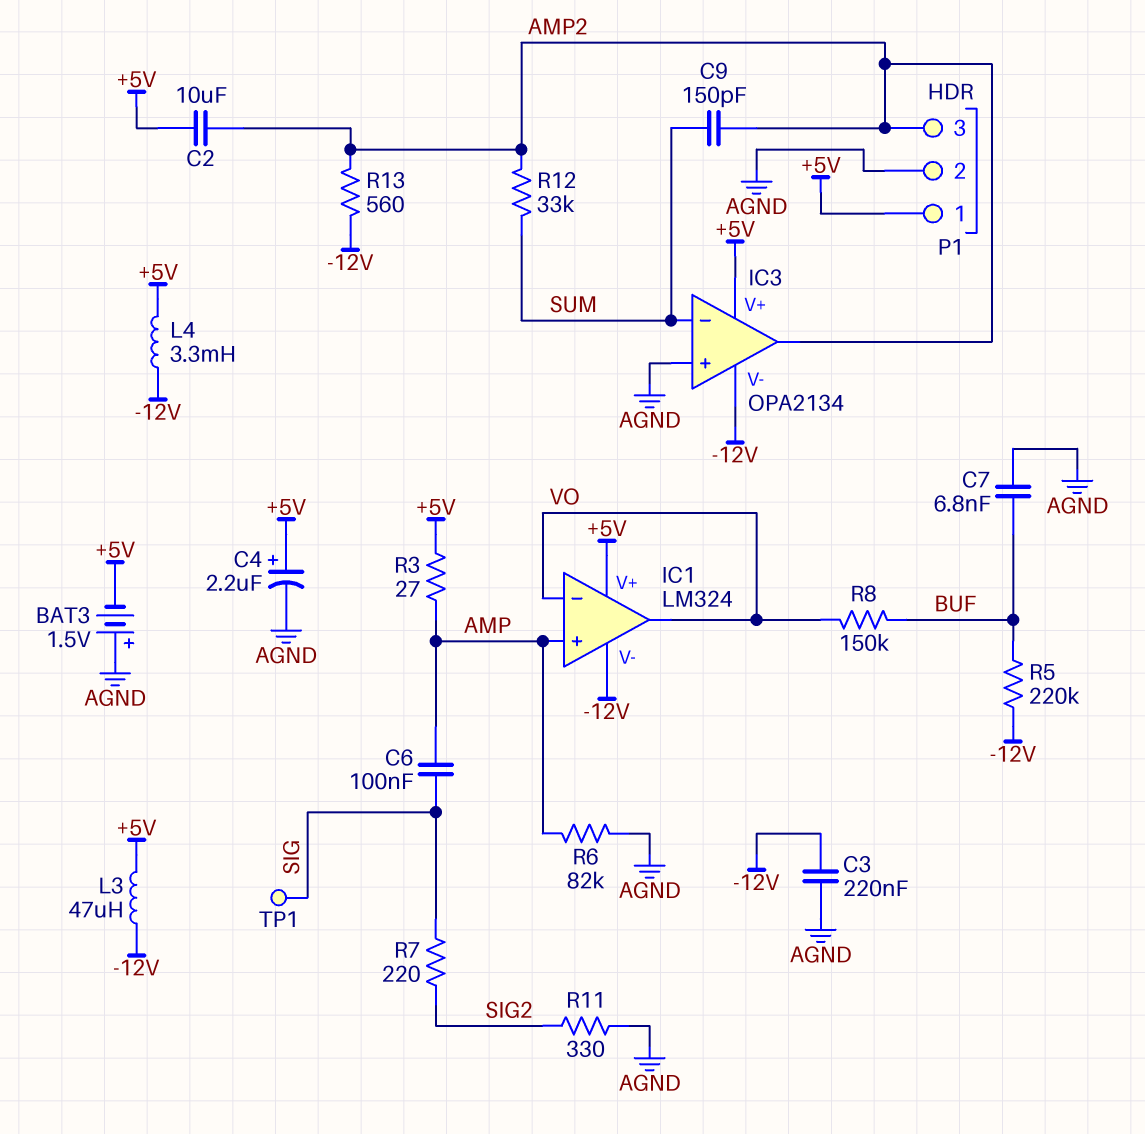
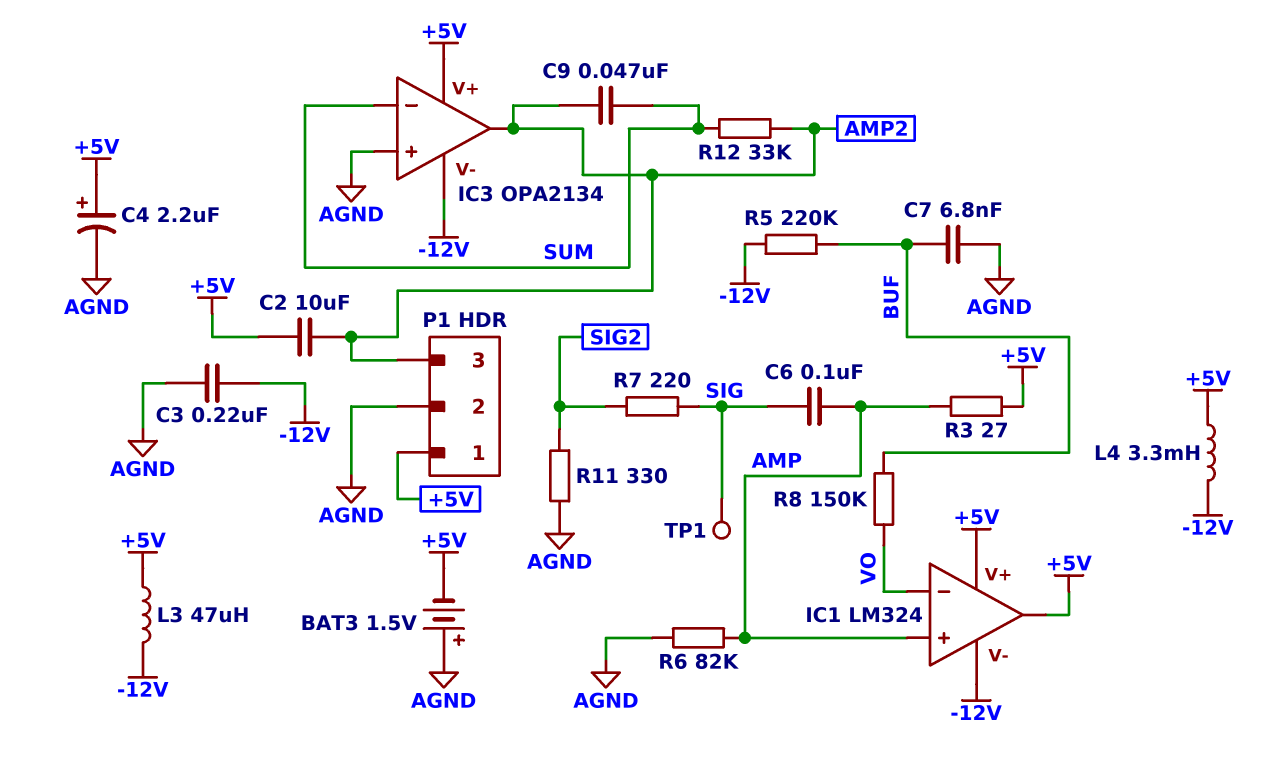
C9: 150pF (AMP2, SUM) -> 47nF (AMP2, SUM)
IC1 pin out: VO -> +5V
R13: 560 (-12V, AMP2) -> none

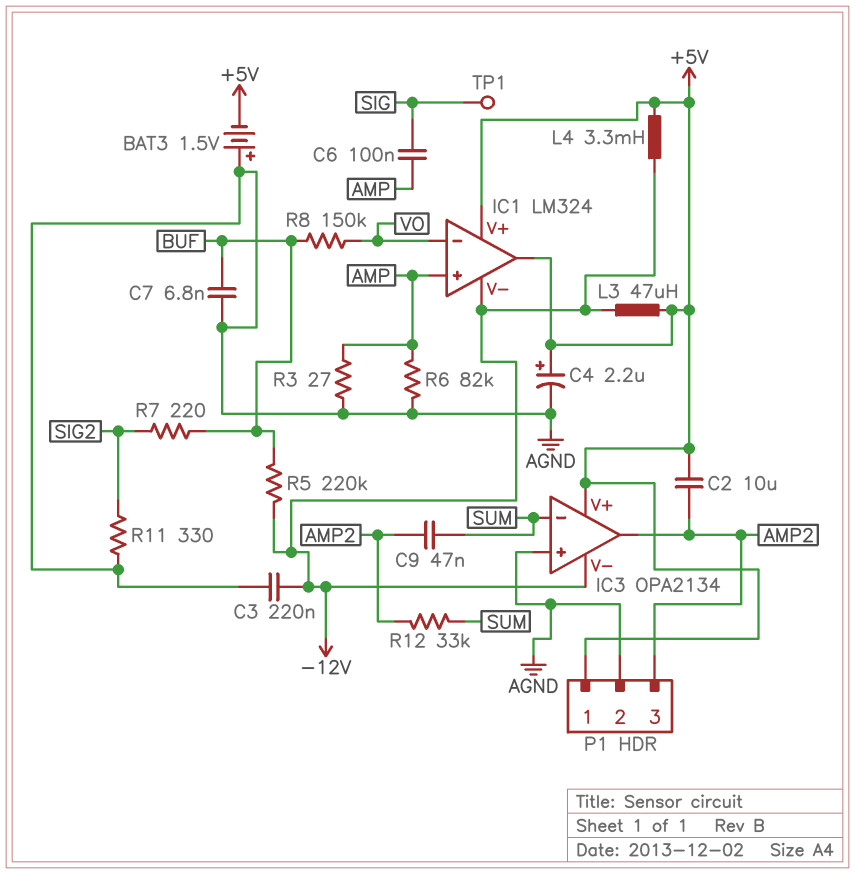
R3: 27 (+5V, AMP) -> 27 (AGND, AMP)
R7: 220 (SIG, SIG2) -> 220 (BUF, SIG2)

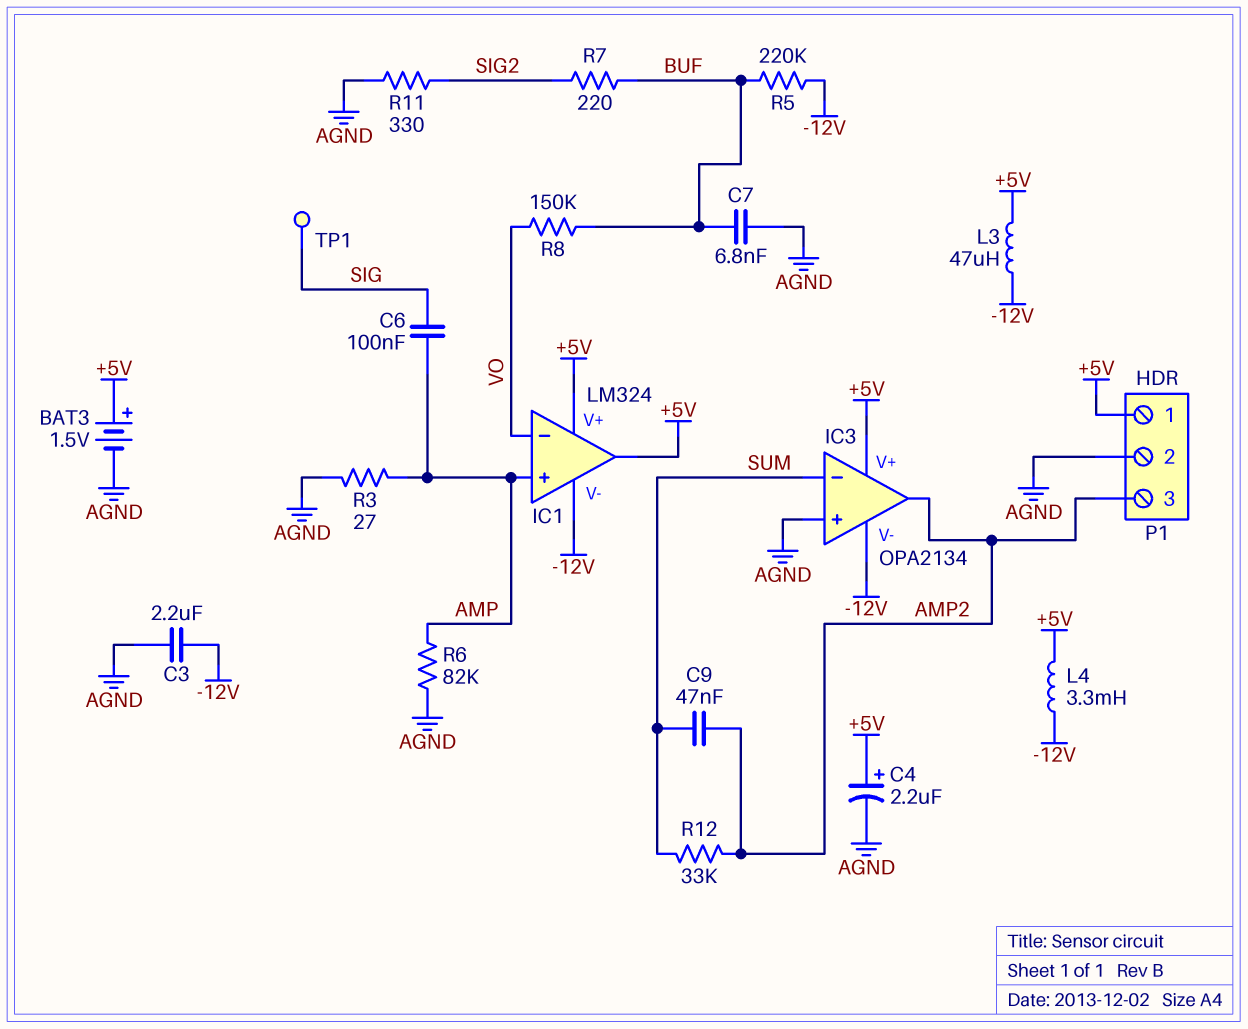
BAT3: 1.5V (plus AGND, minus +5V) -> 1.5V (plus +5V, minus AGND)
C2: 10uF (+5V, AMP2) -> none
C3: 220nF (-12V, AGND) -> 2.2uF (-12V, AGND)

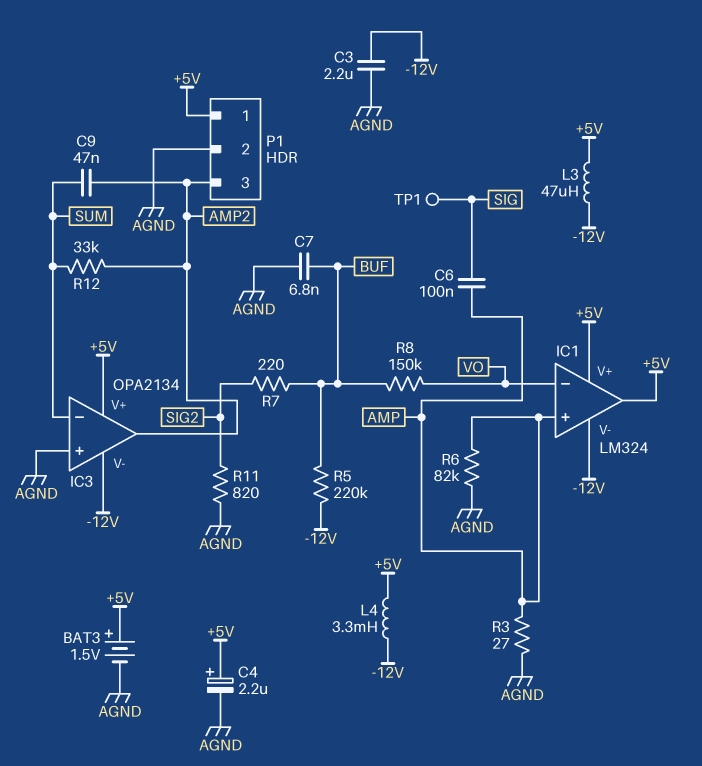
R11: 330 (AGND, SIG2) -> 820 (AGND, SIG2)

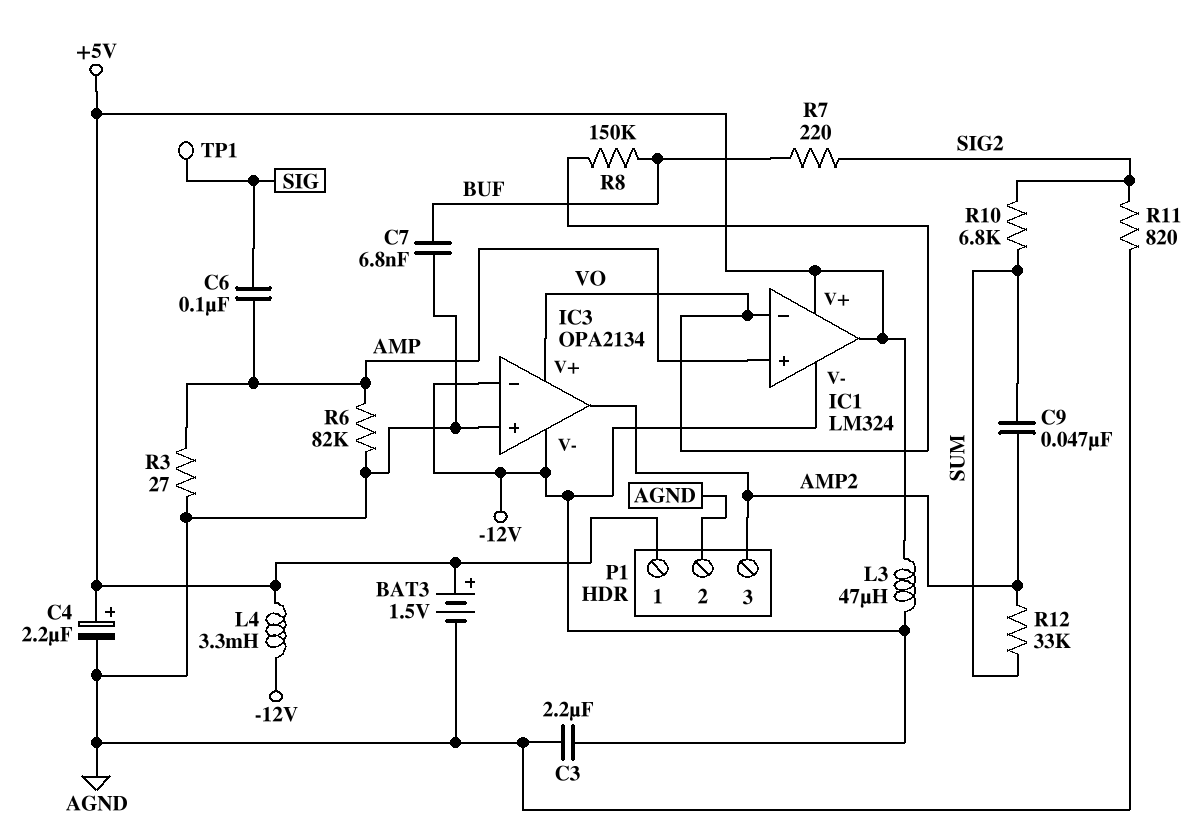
IC3 pin V+: +5V -> VO
IC3 pin in-: SUM -> -12V
R5: 220k (-12V, BUF) -> none
R10: none -> 6.8k (SIG2, SUM)

